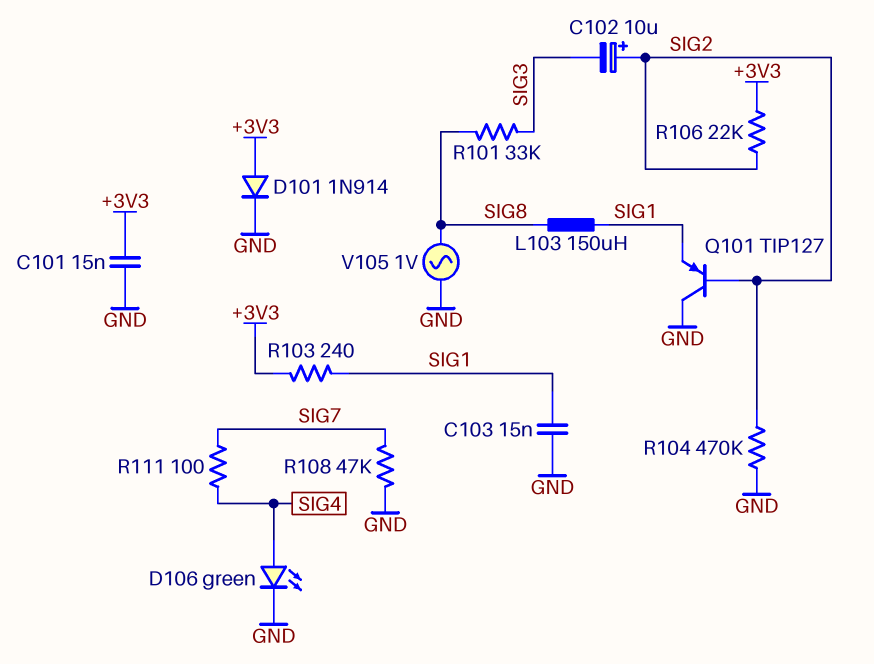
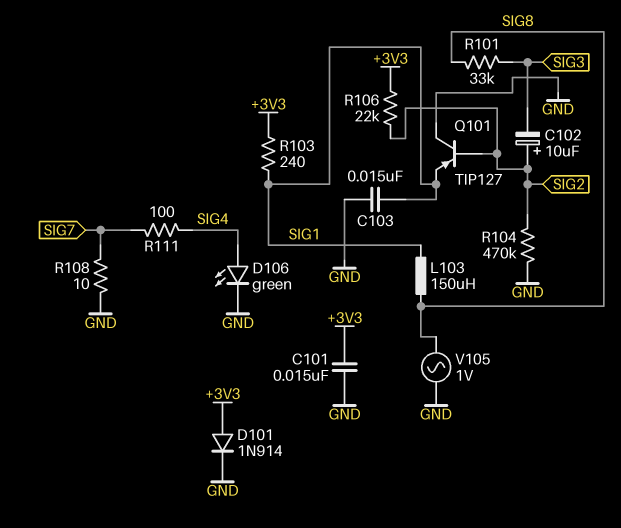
R108: 47k (GND, SIG7) -> 10 (GND, SIG7)

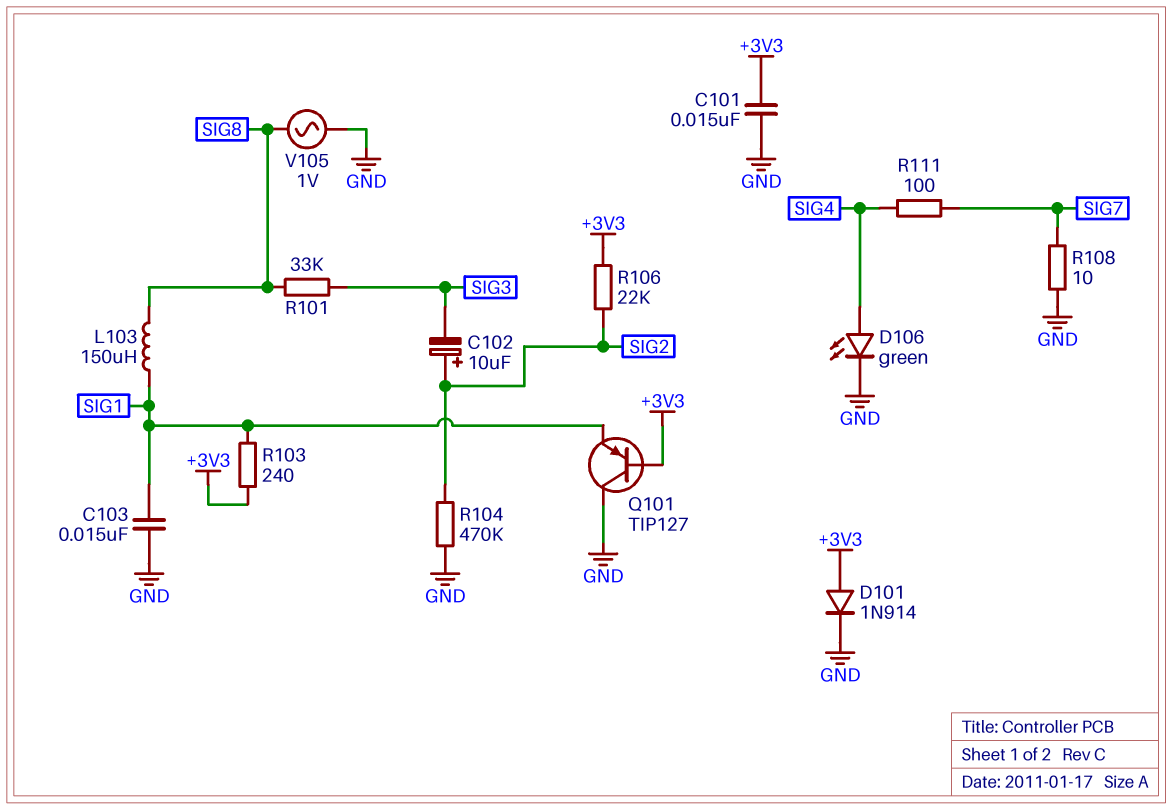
Q101: PNP TIP127 (B SIG2, C GND, E SIG1) -> PNP TIP127 (B +3V3, C GND, E SIG1)

